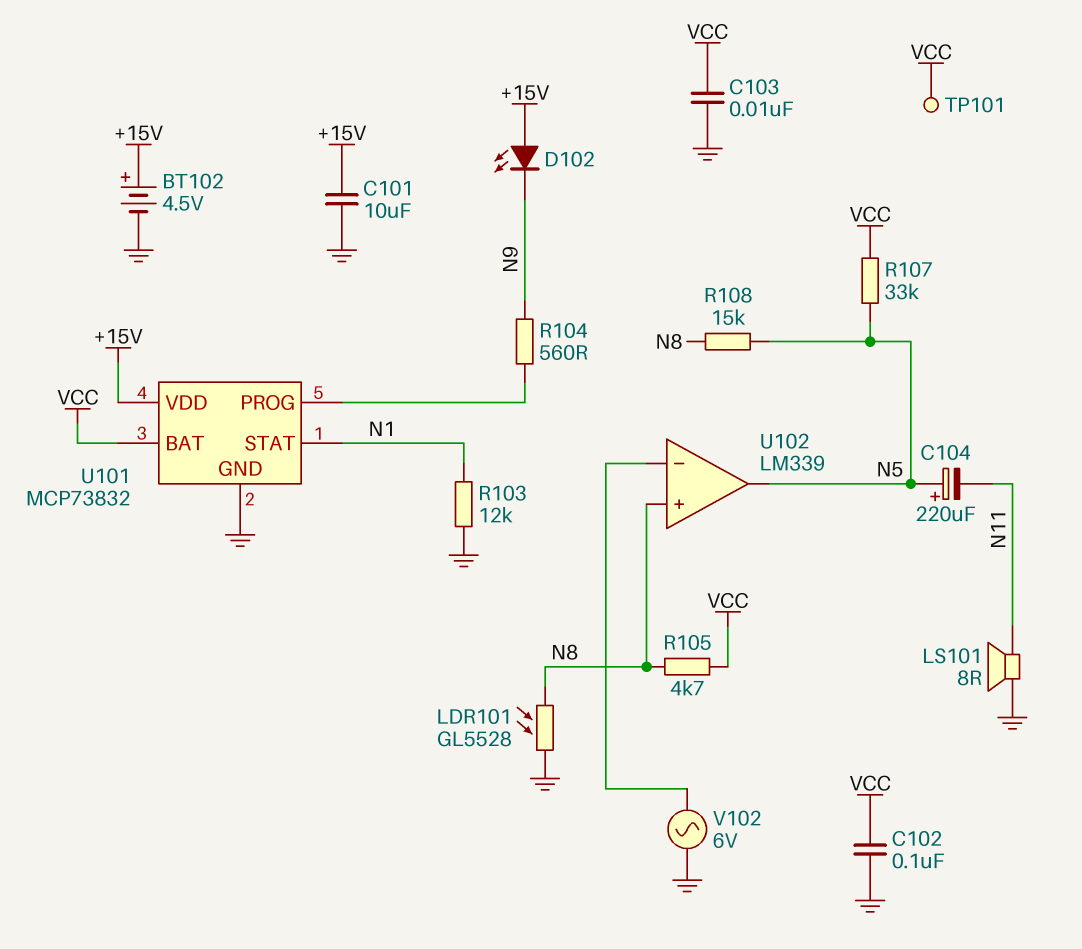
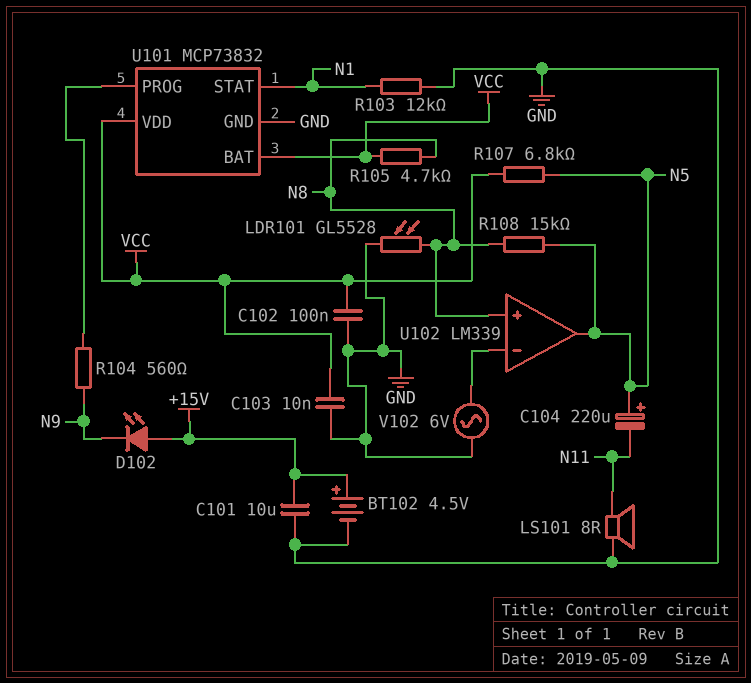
R107: 33k (N5, VCC) -> 6.8k (N5, VCC)
TP101: test point (VCC) -> none
U101 pin VDD: +15V -> VCC

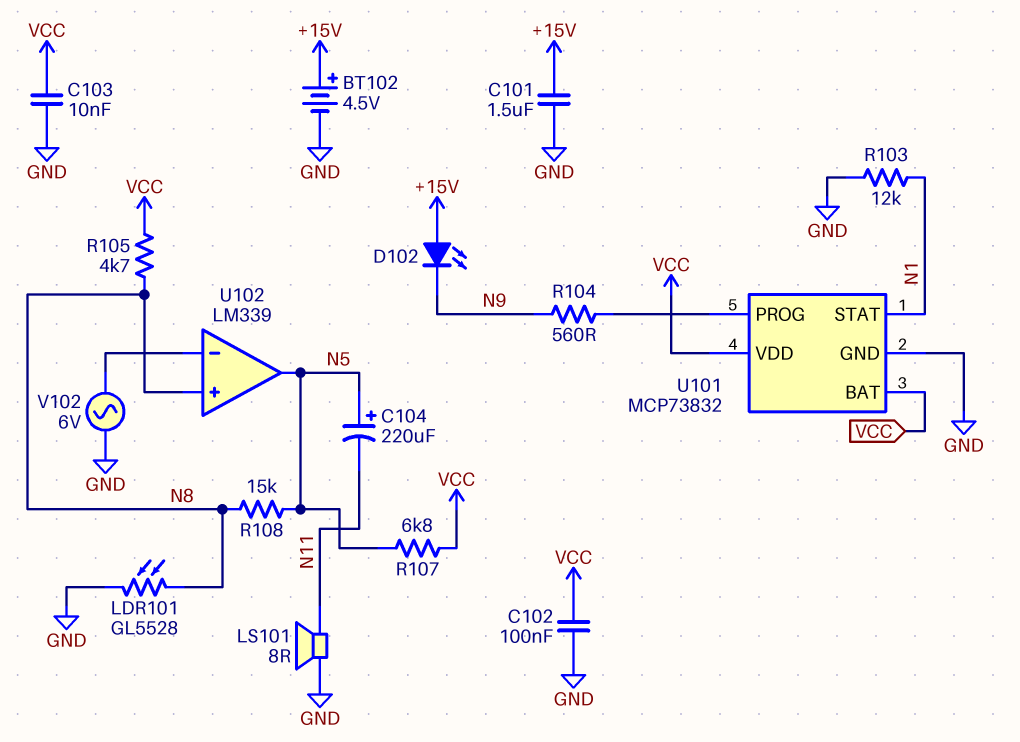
C101: 10uF (+15V, GND) -> 1.5uF (+15V, GND)

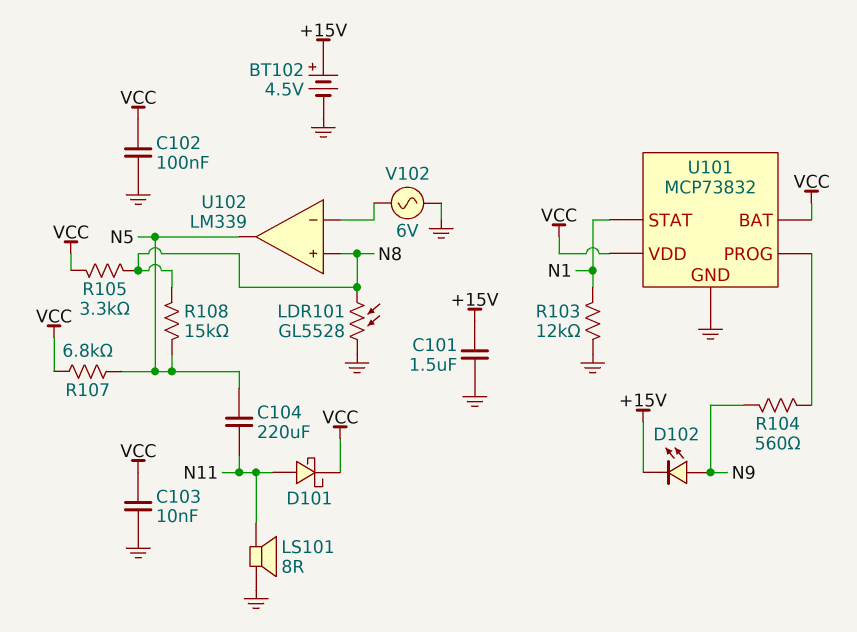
C104: 220uF (plus N5, minus N11) -> 220uF (N5, N11)
D101: none -> schottky (A N11, K VCC)
D102: LED (A +15V, K N9) -> LED (A N9, K +15V)
R105: 4.7k (N8, VCC) -> 3.3k (N8, VCC)

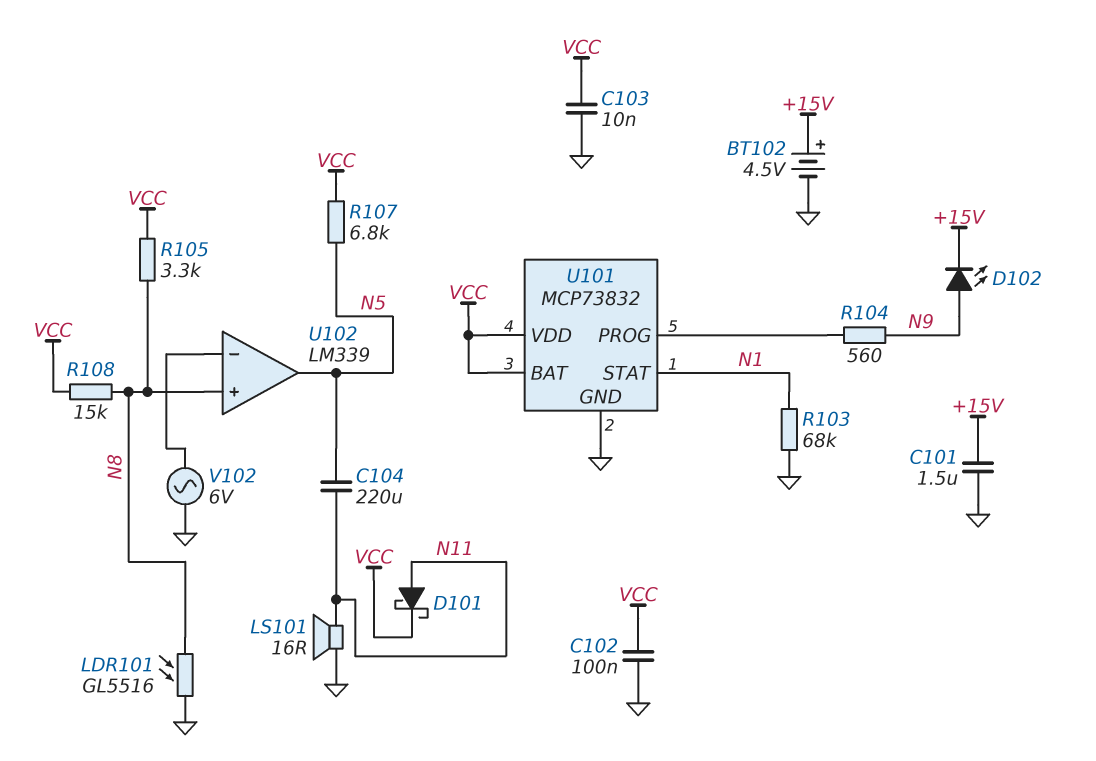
LDR101: GL5528 (GND, N8) -> GL5516 (GND, N8)
LS101: speaker 8R (GND, N11) -> speaker 16R (GND, N11)
R103: 12k (GND, N1) -> 68k (GND, N1)
R108: 15k (N5, N8) -> 15k (N8, VCC)

